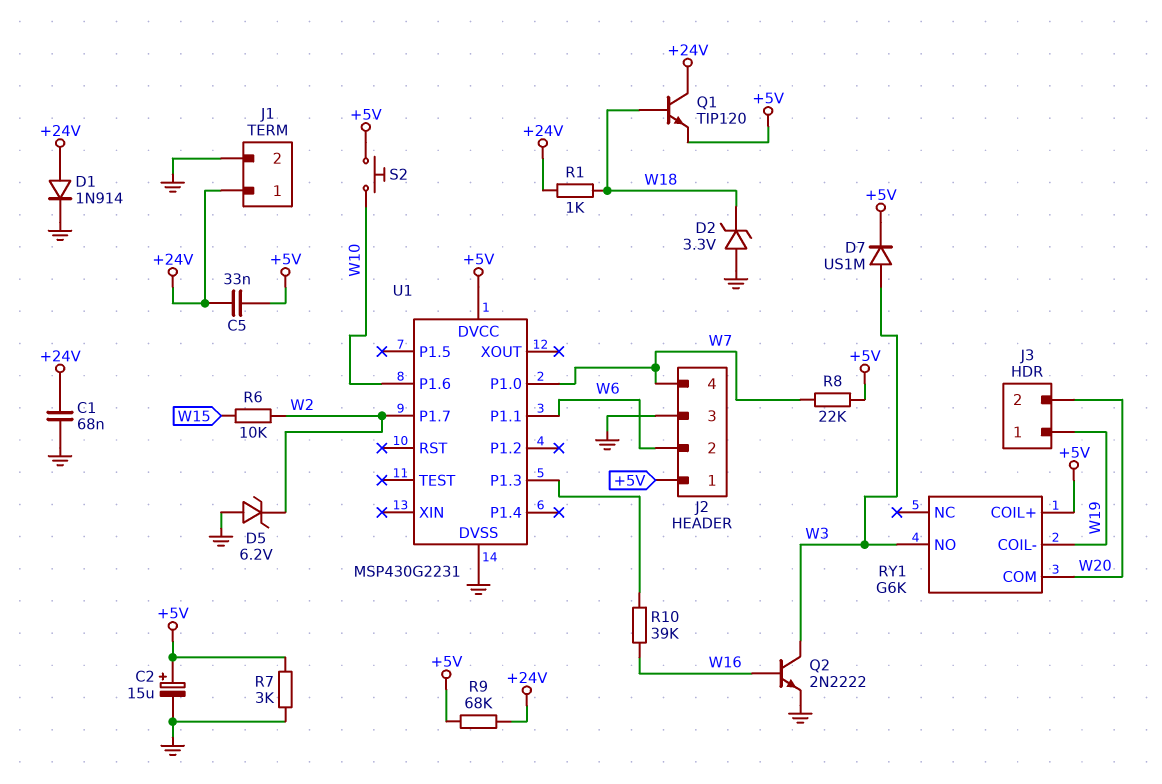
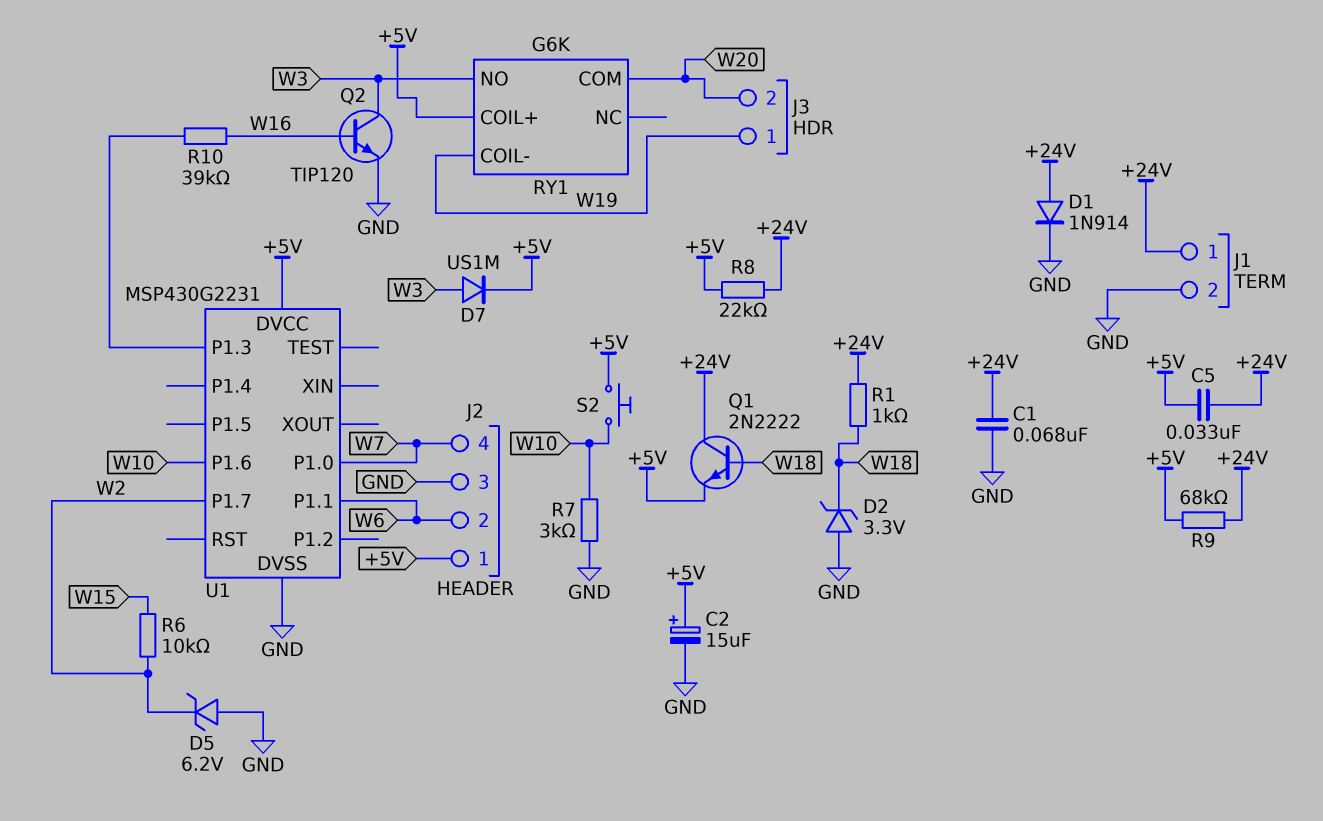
Q1: NPN TIP120 (B W18, C +24V, E +5V) -> NPN 2N2222 (B W18, C +24V, E +5V)
Q2: NPN 2N2222 (B W16, C W3, E GND) -> NPN TIP120 (B W16, C W3, E GND)
R7: 3k (+5V, GND) -> 3k (GND, W10)
R8: 22k (+5V, W7) -> 22k (+5V, +24V)

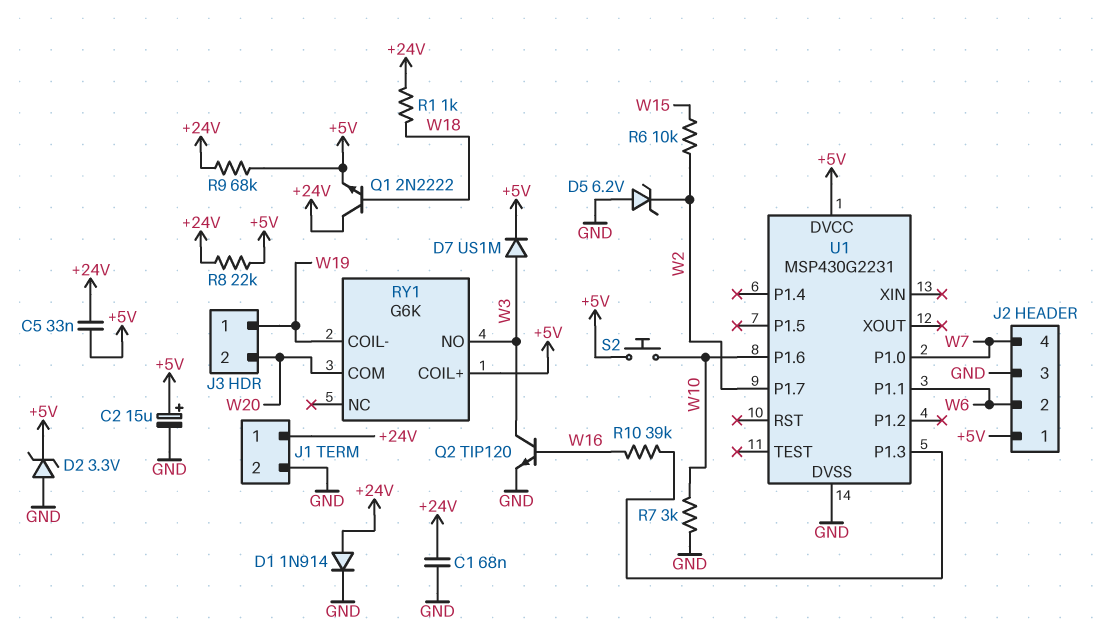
D2: zener 3.3V (A GND, K W18) -> zener 3.3V (A GND, K +5V)

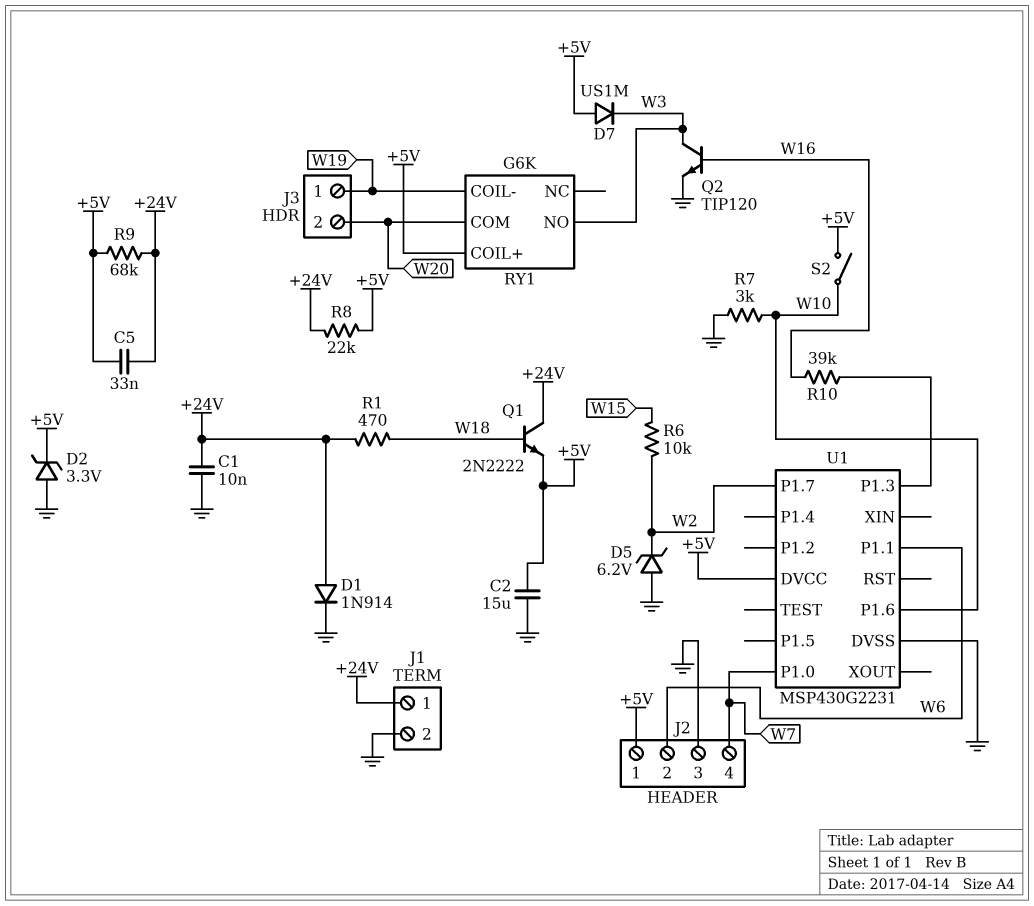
C1: 68nF (+24V, GND) -> 10nF (+24V, GND)
C2: 15uF (plus +5V, minus GND) -> 15uF (+5V, GND)
D7: diode US1M (A W3, K +5V) -> diode US1M (A +5V, K W3)
R1: 1k (+24V, W18) -> 470 (+24V, W18)
S2: button (+5V, W10) -> switch (+5V, W10)

